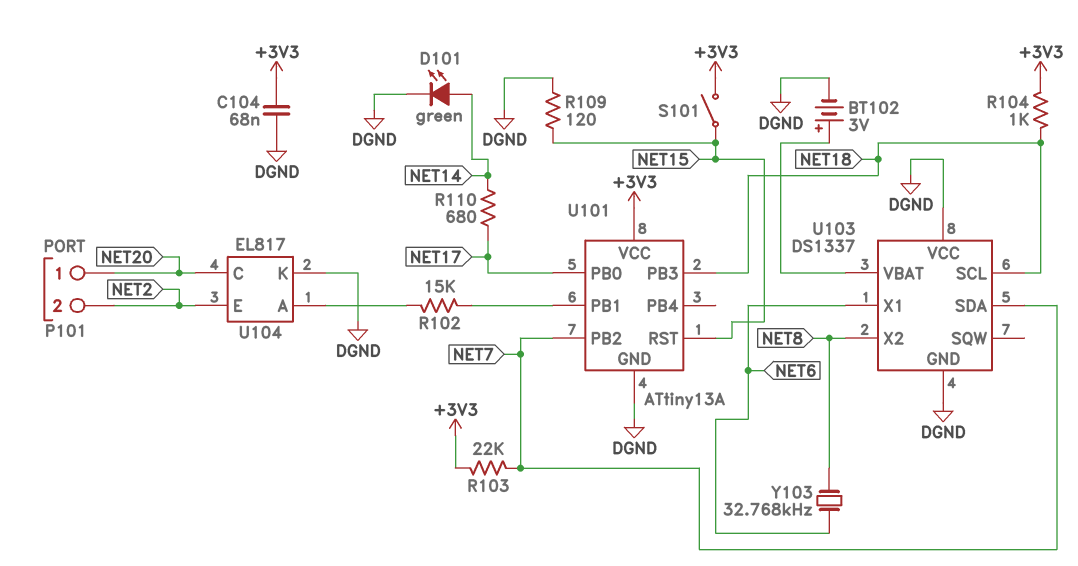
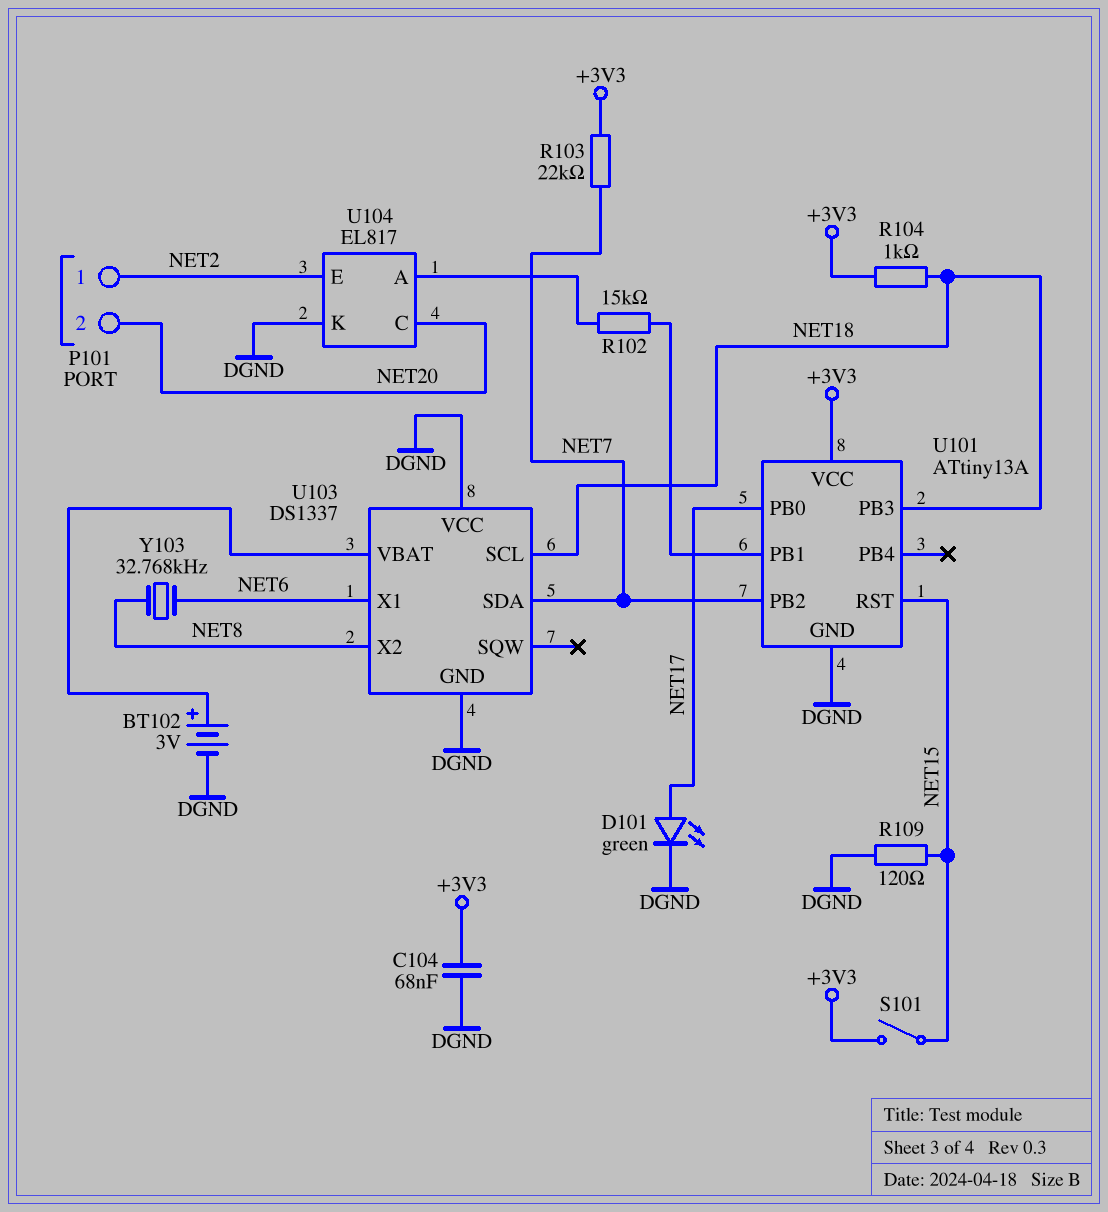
D101: LED green (A NET14, K DGND) -> LED green (A NET17, K DGND)
P101 pin 1: NET20 -> NET2
P101 pin 2: NET2 -> NET20
R110: 680 (NET14, NET17) -> none

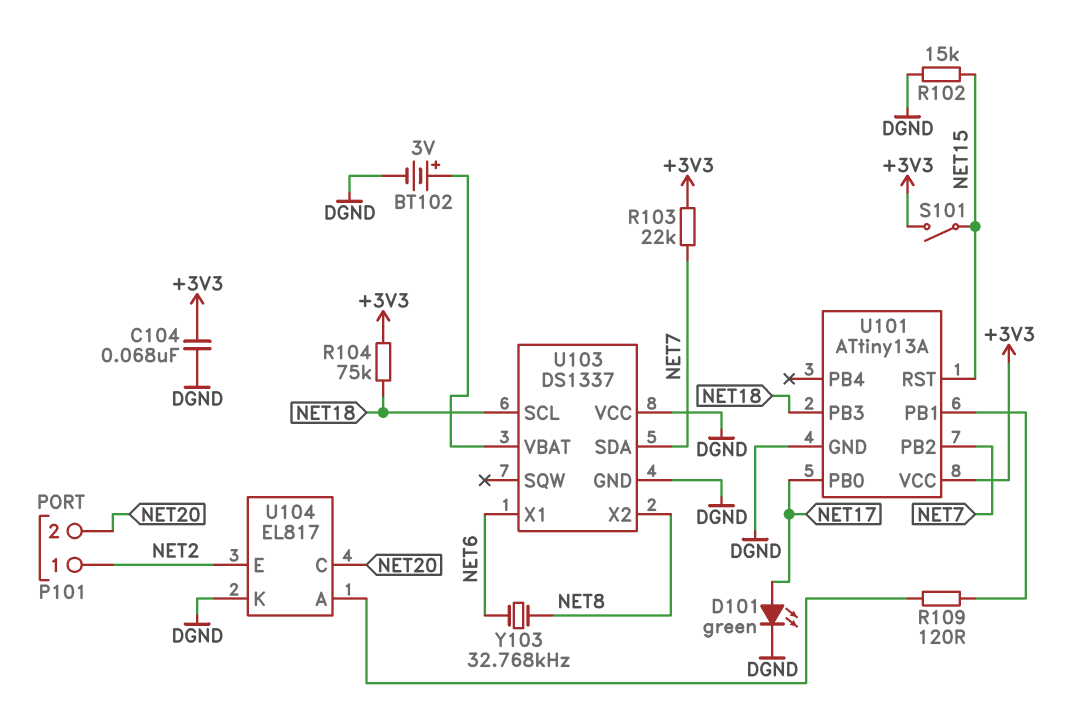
R102: 15k (U101/PB1, U104/A) -> 15k (DGND, NET15)
R104: 1k (+3V3, NET18) -> 75k (+3V3, NET18)
R109: 120 (DGND, NET15) -> 120 (U101/PB1, U104/A)

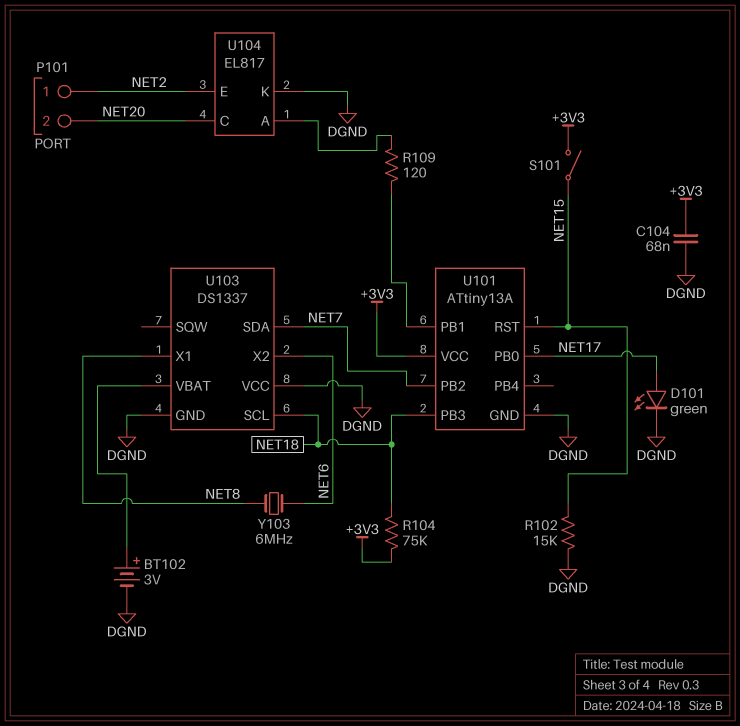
R103: 22k (+3V3, NET7) -> none
U103 pin X1: NET6 -> NET8
U103 pin X2: NET8 -> NET6
Y103: 32.768kHz (NET6, NET8) -> 6MHz (NET6, NET8)

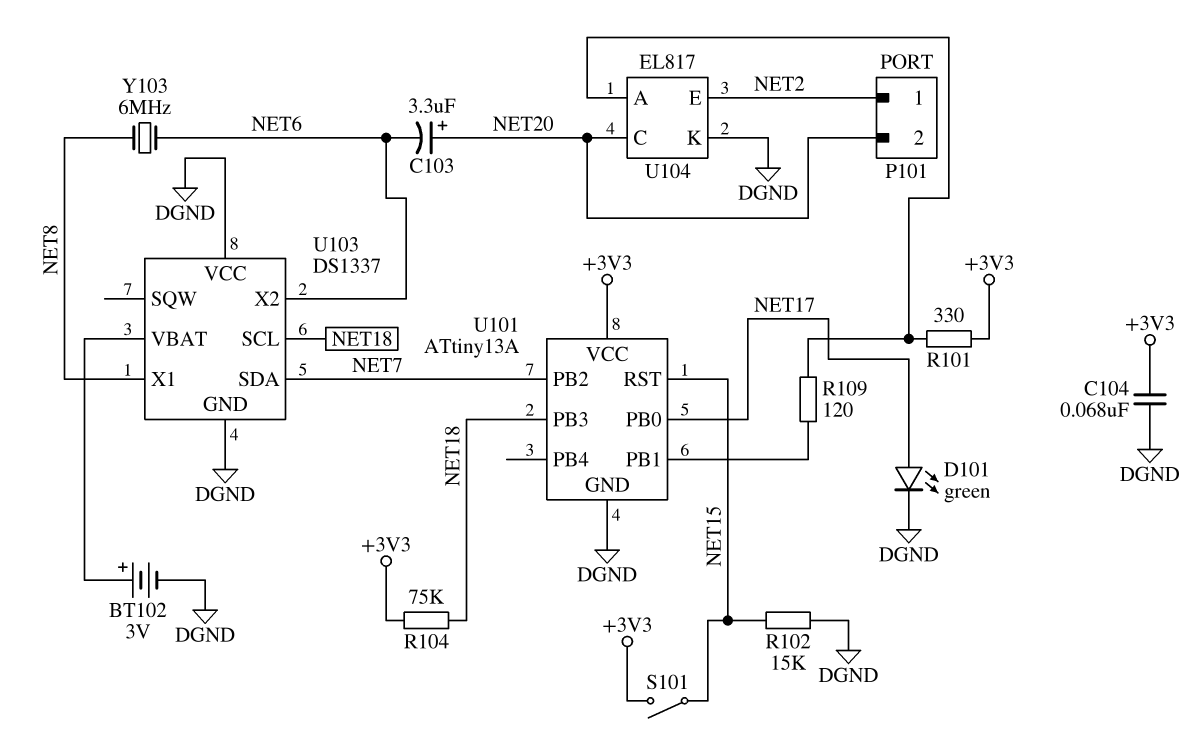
C103: none -> 3.3uF (plus NET20, minus NET6)
R101: none -> 330 (+3V3, U104/A)

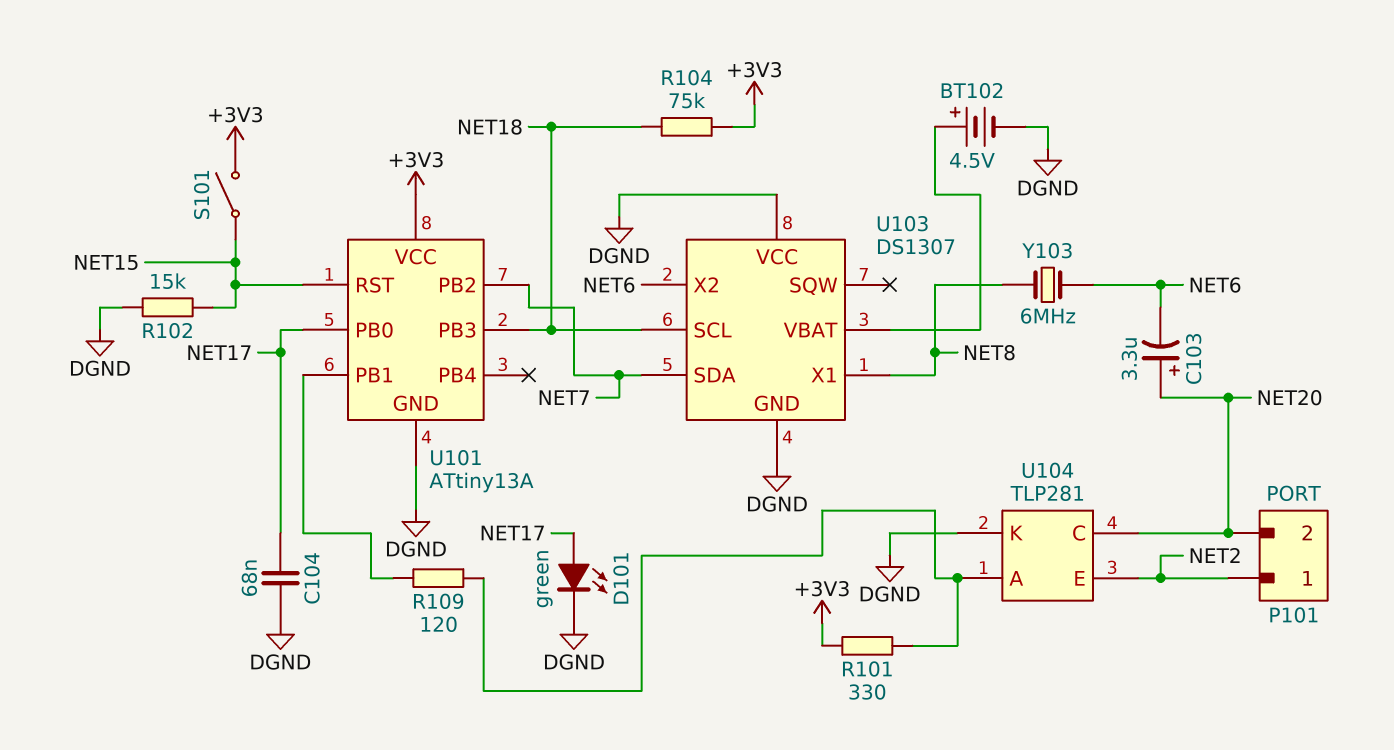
BT102: 3V (plus U103/VBAT, minus DGND) -> 4.5V (plus U103/VBAT, minus DGND)
C104: 68nF (+3V3, DGND) -> 68nF (DGND, NET17)
U103: DS1337 -> DS1307
U104: EL817 -> TLP281

